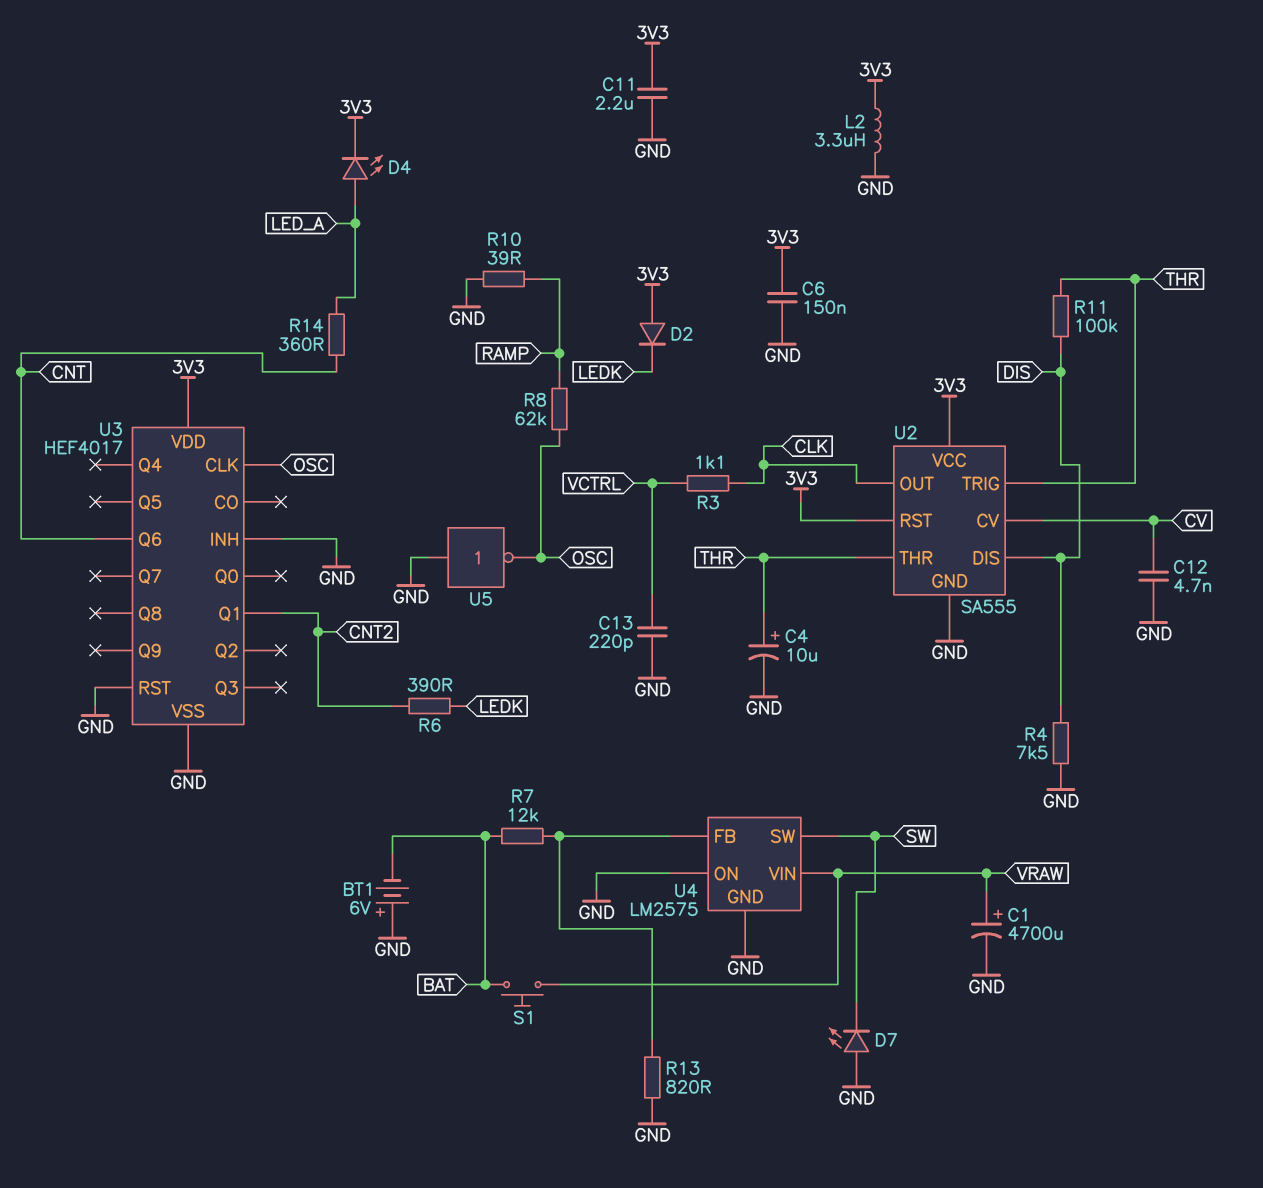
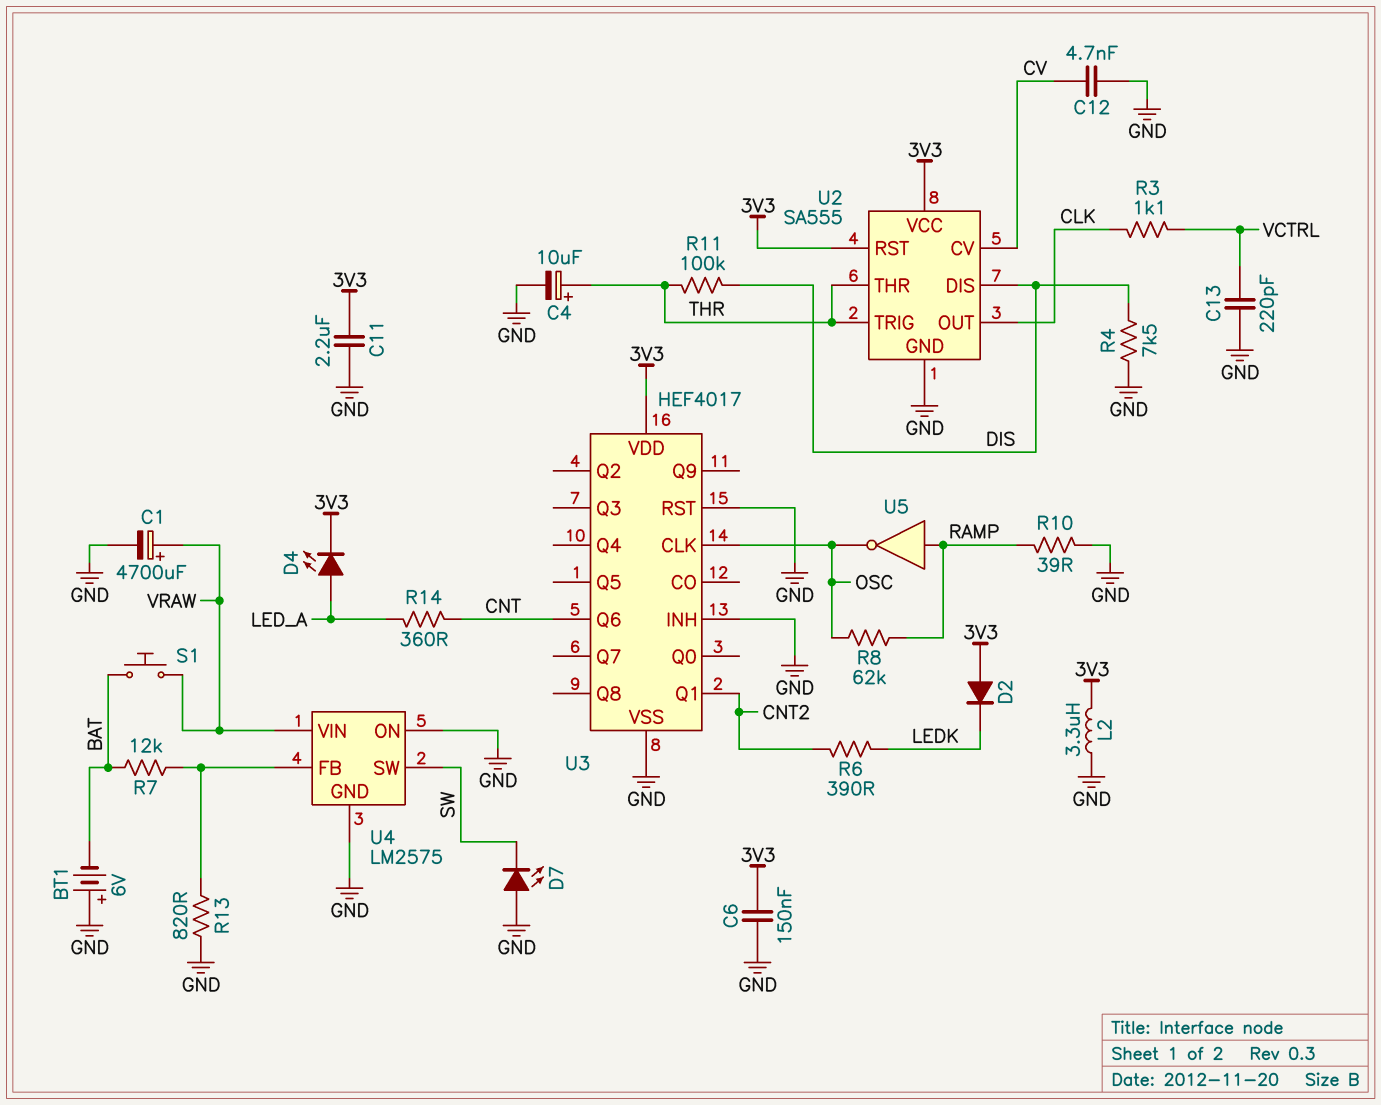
U5: NOT (in GND, out OSC) -> NOT (in RAMP, out OSC)

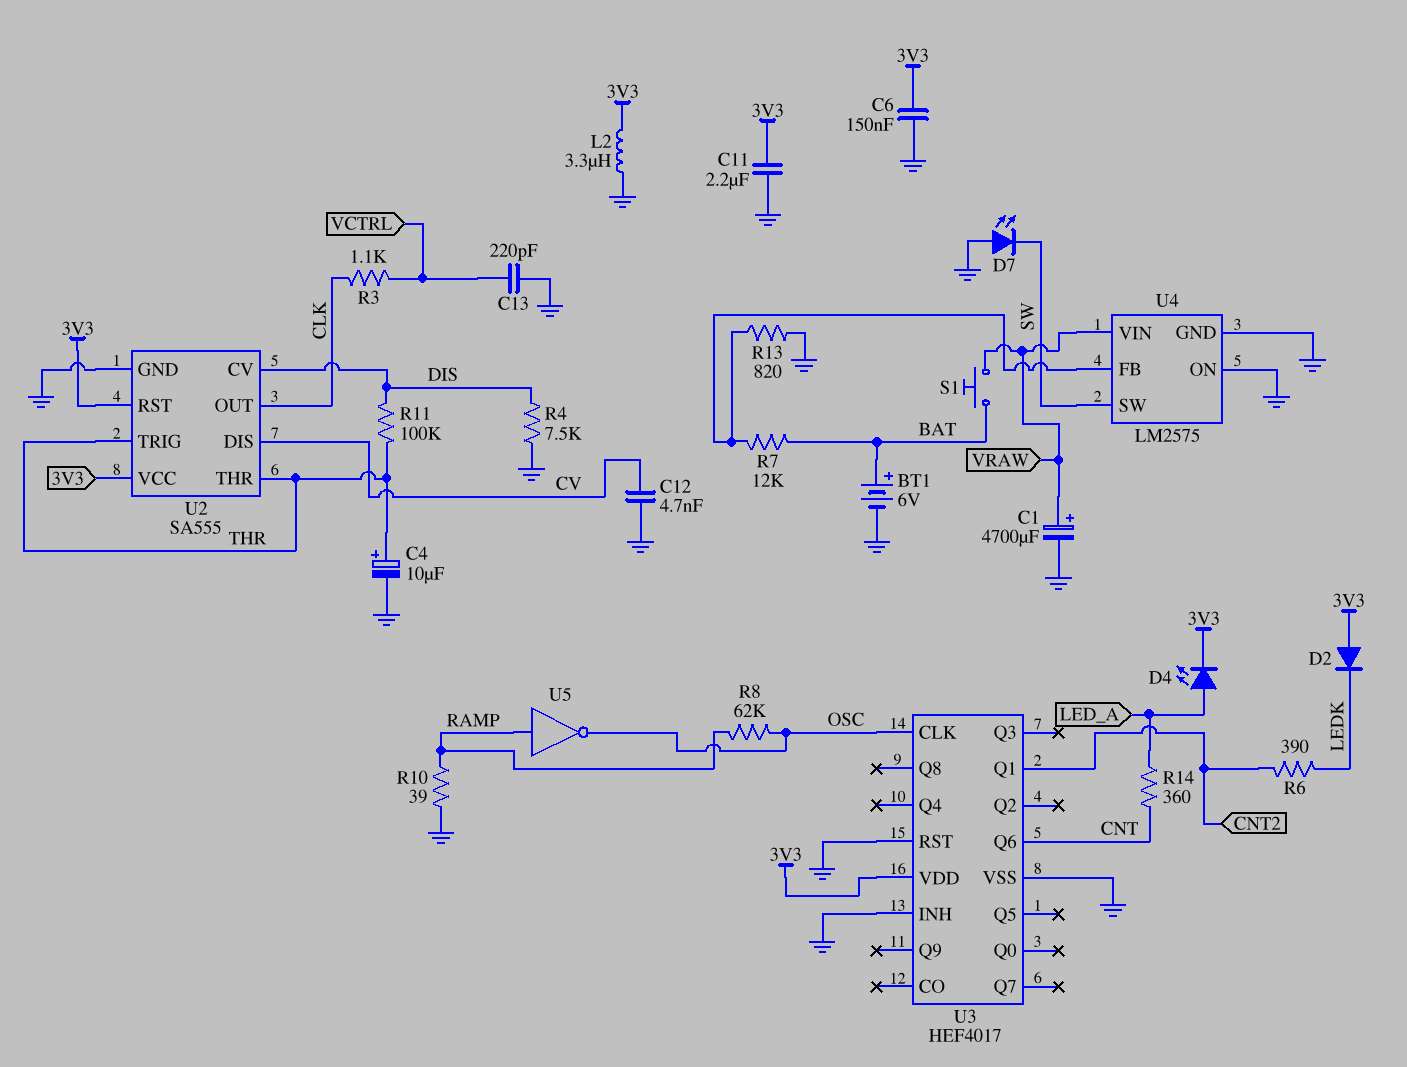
BT1: 6V (plus GND, minus BAT) -> 6V (plus BAT, minus GND)
U2 pin CV: CV -> DIS
U2 pin DIS: DIS -> CV

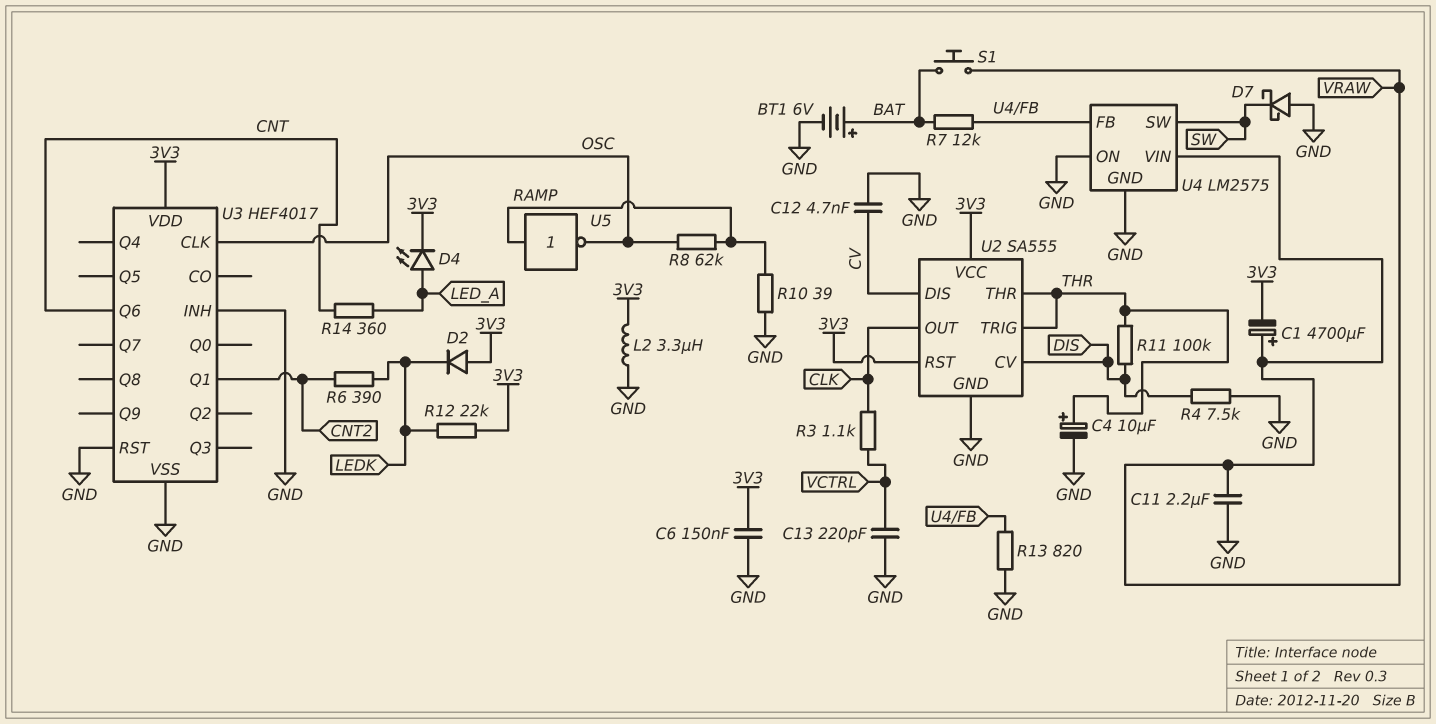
C1: 4700uF (plus VRAW, minus GND) -> 4700uF (plus VRAW, minus 3V3)
C11: 2.2uF (3V3, GND) -> 2.2uF (GND, VRAW)
D7: LED (A GND, K SW) -> schottky (A GND, K SW)
R12: none -> 22k (3V3, LEDK)

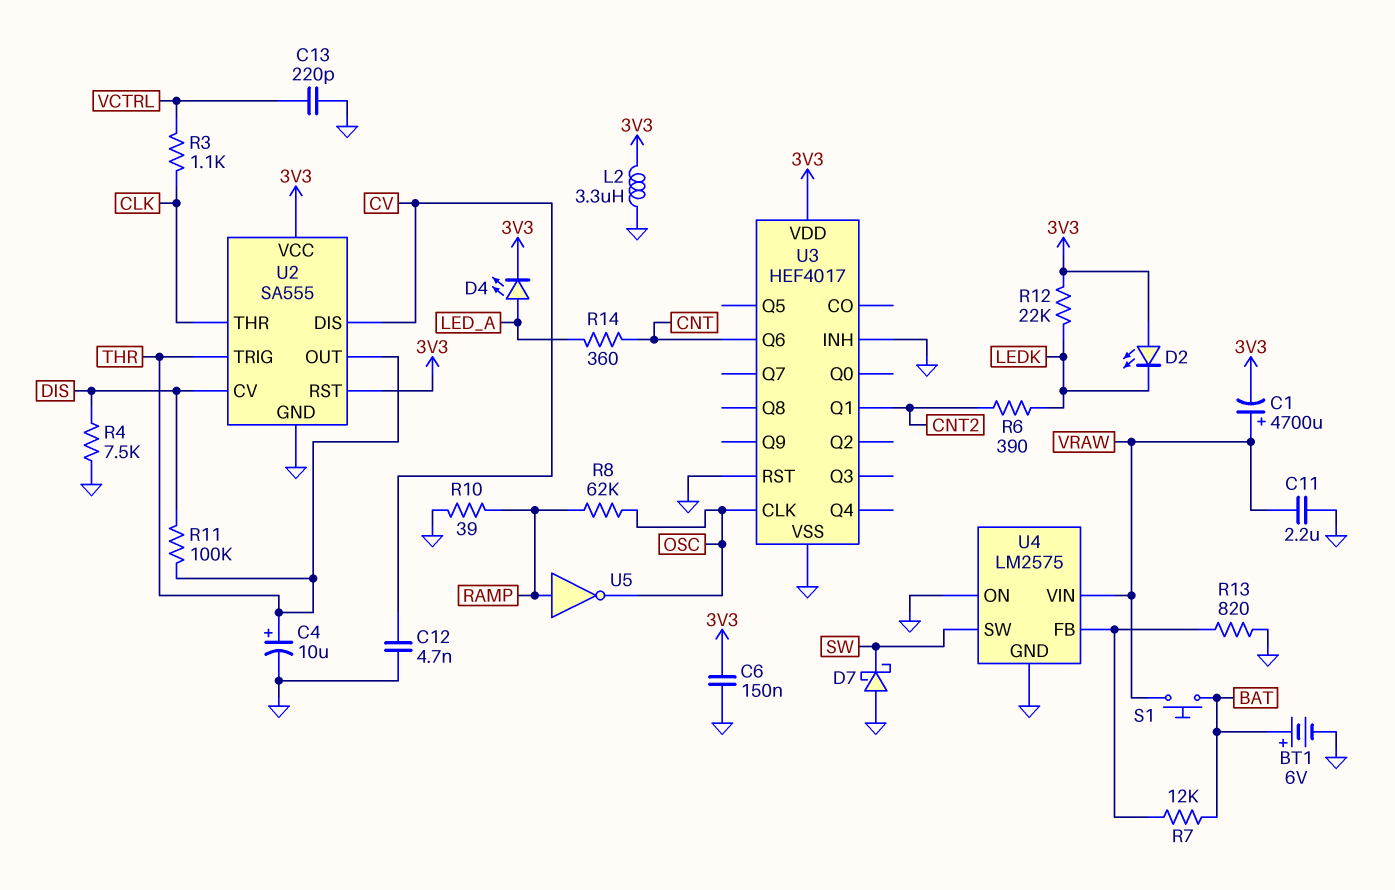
D2: diode (A 3V3, K LEDK) -> LED (A 3V3, K LEDK)
U2 pin OUT: CLK -> THR
U2 pin THR: THR -> CLK

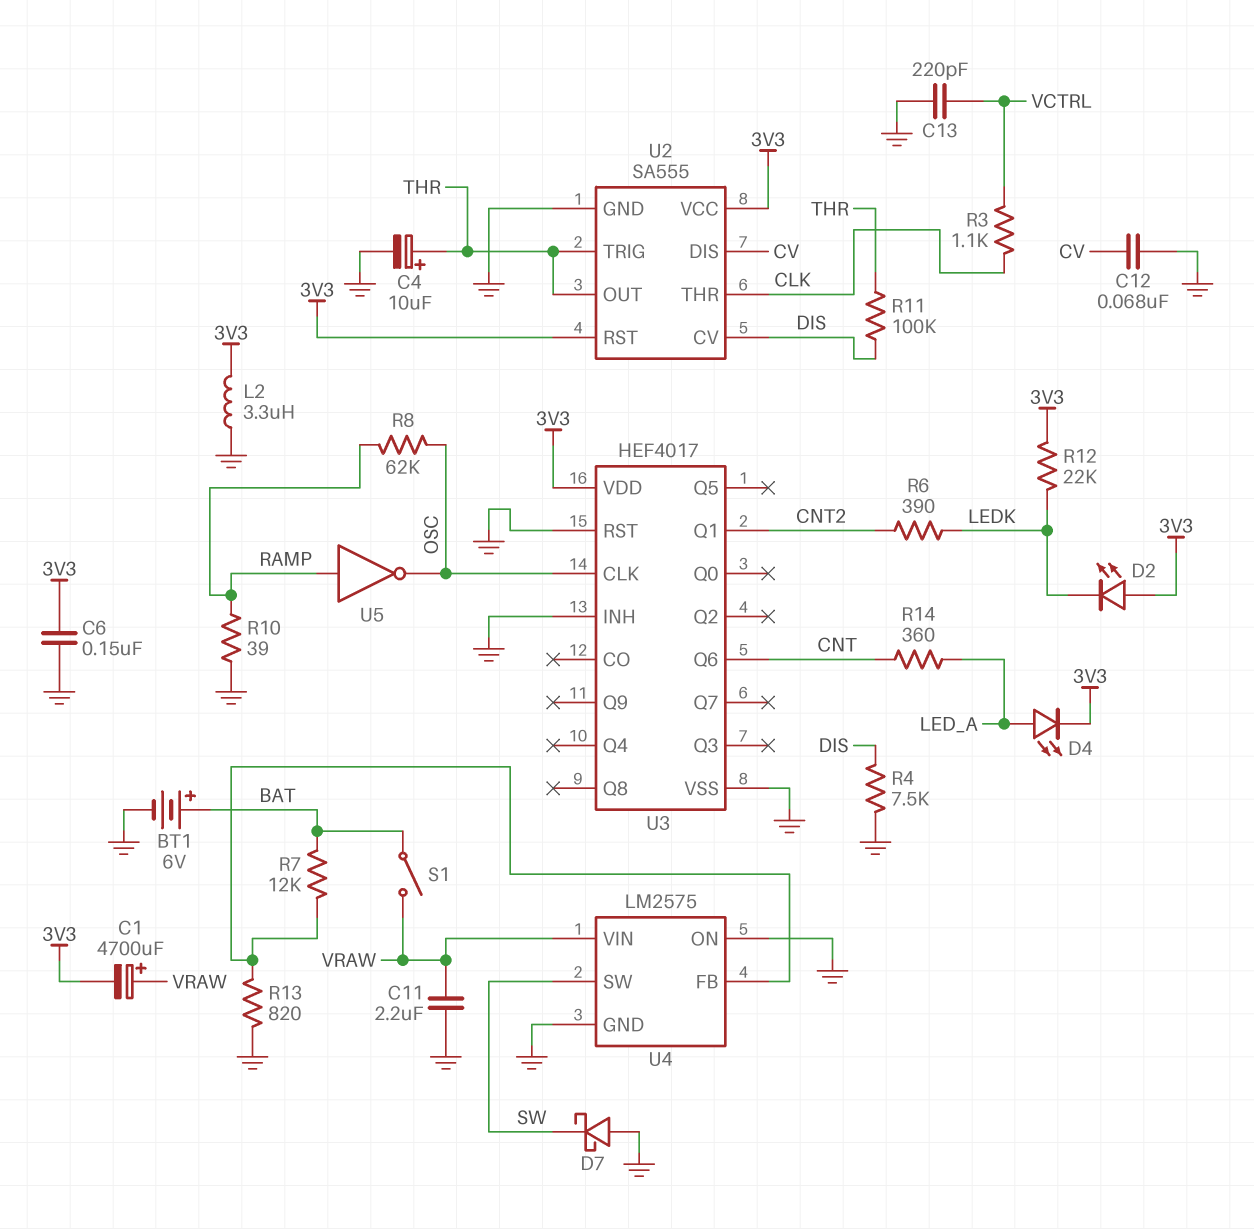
C12: 4.7nF (CV, GND) -> 68nF (CV, GND)
S1: button (BAT, VRAW) -> switch (BAT, VRAW)

